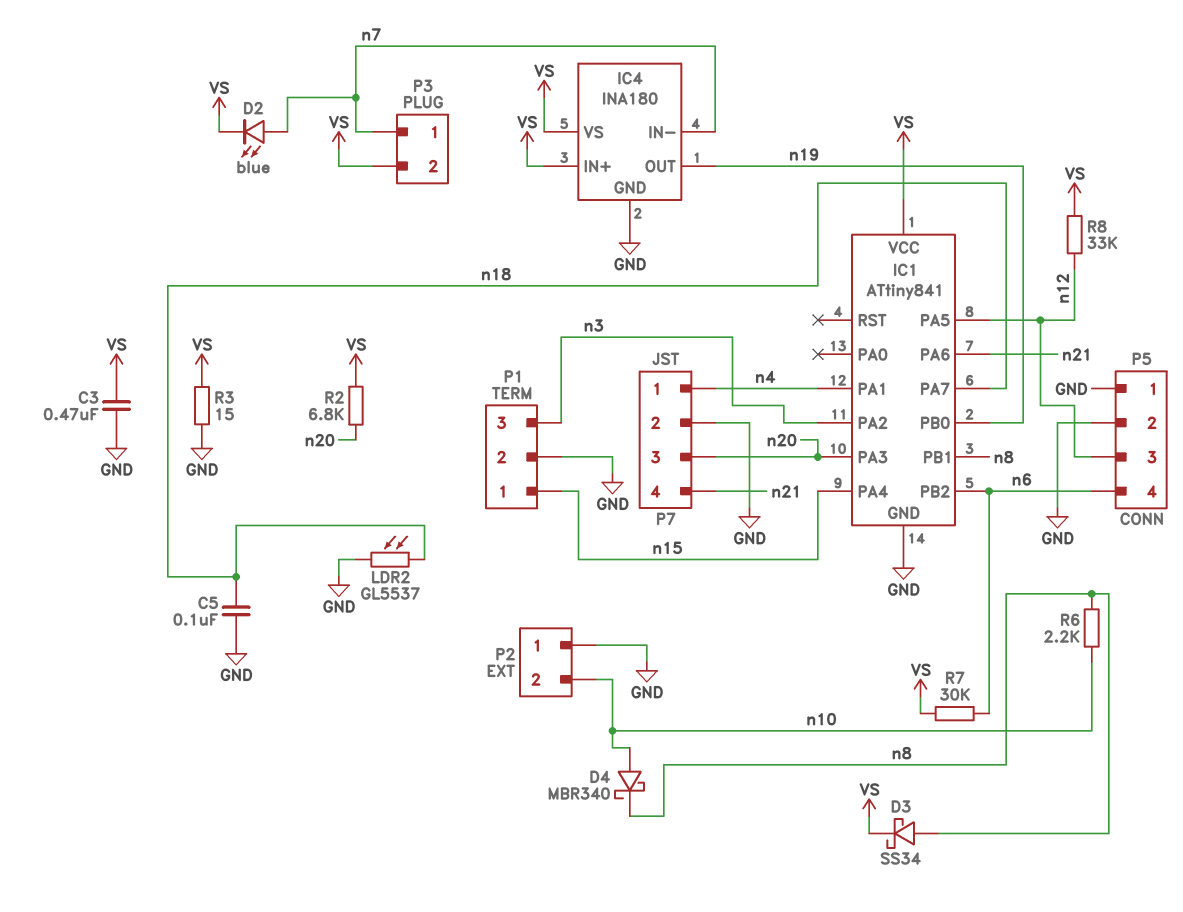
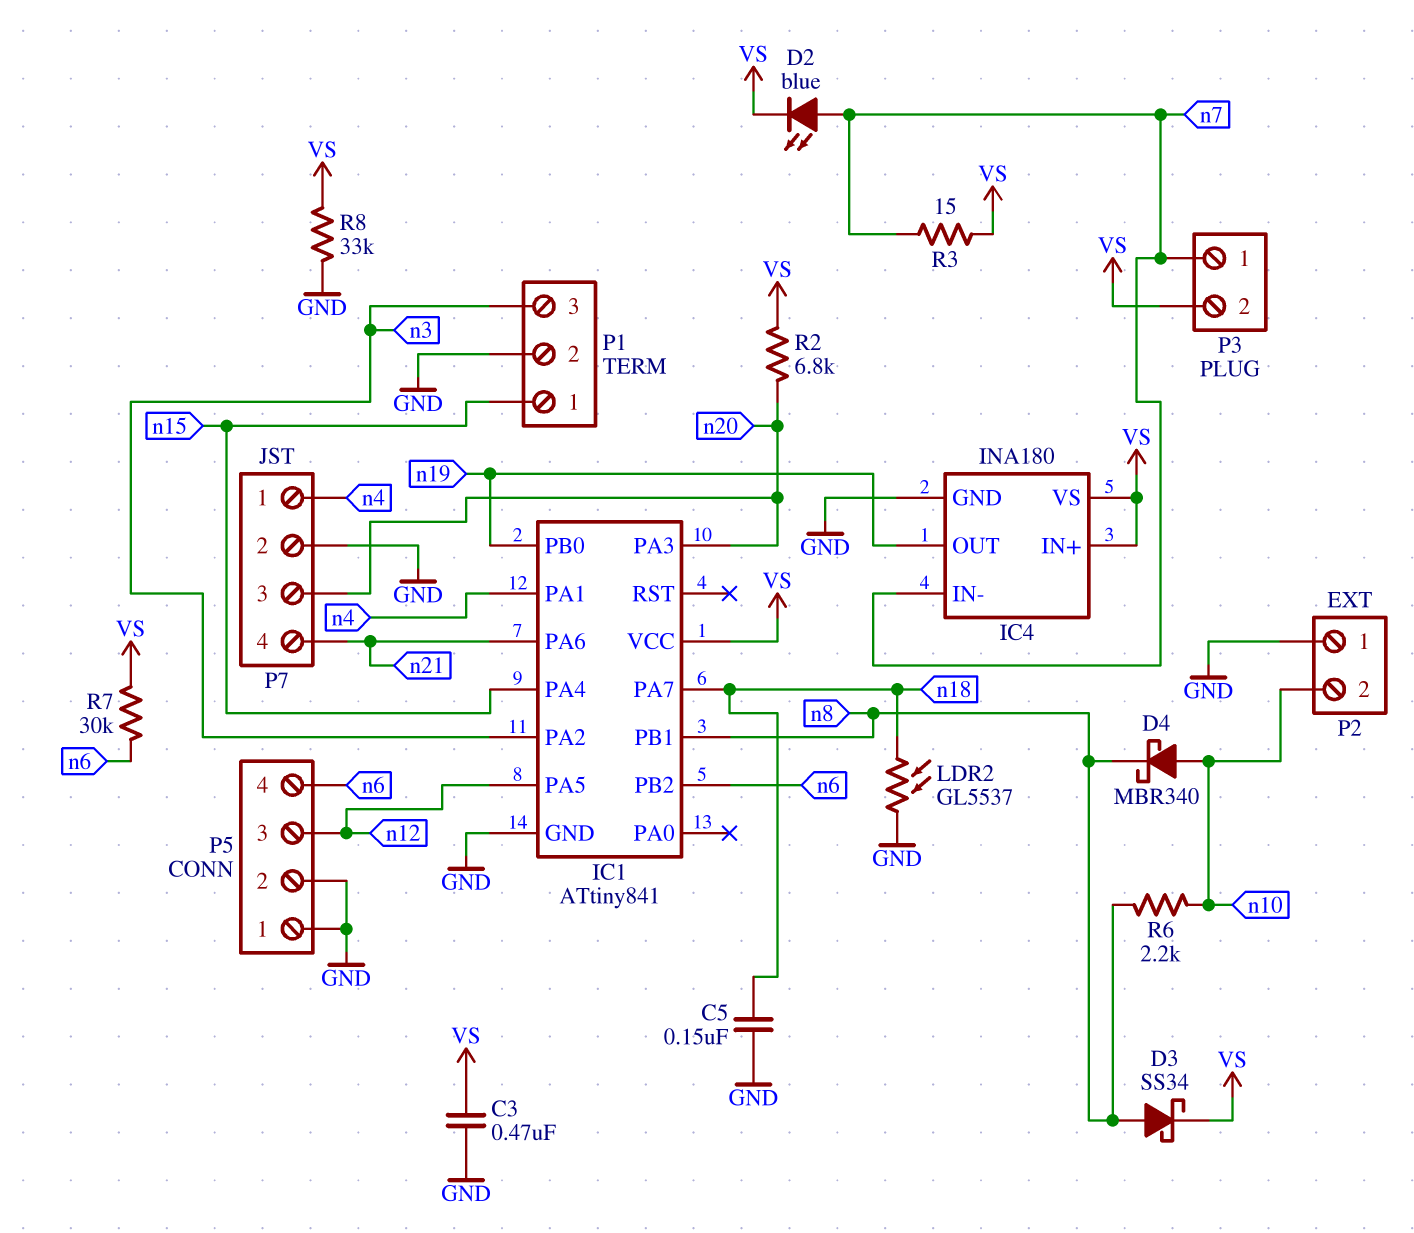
C5: 100nF (GND, n18) -> 150nF (GND, n18)
R3: 15 (GND, VS) -> 15 (VS, n7)
R8: 33k (VS, n12) -> 33k (GND, VS)

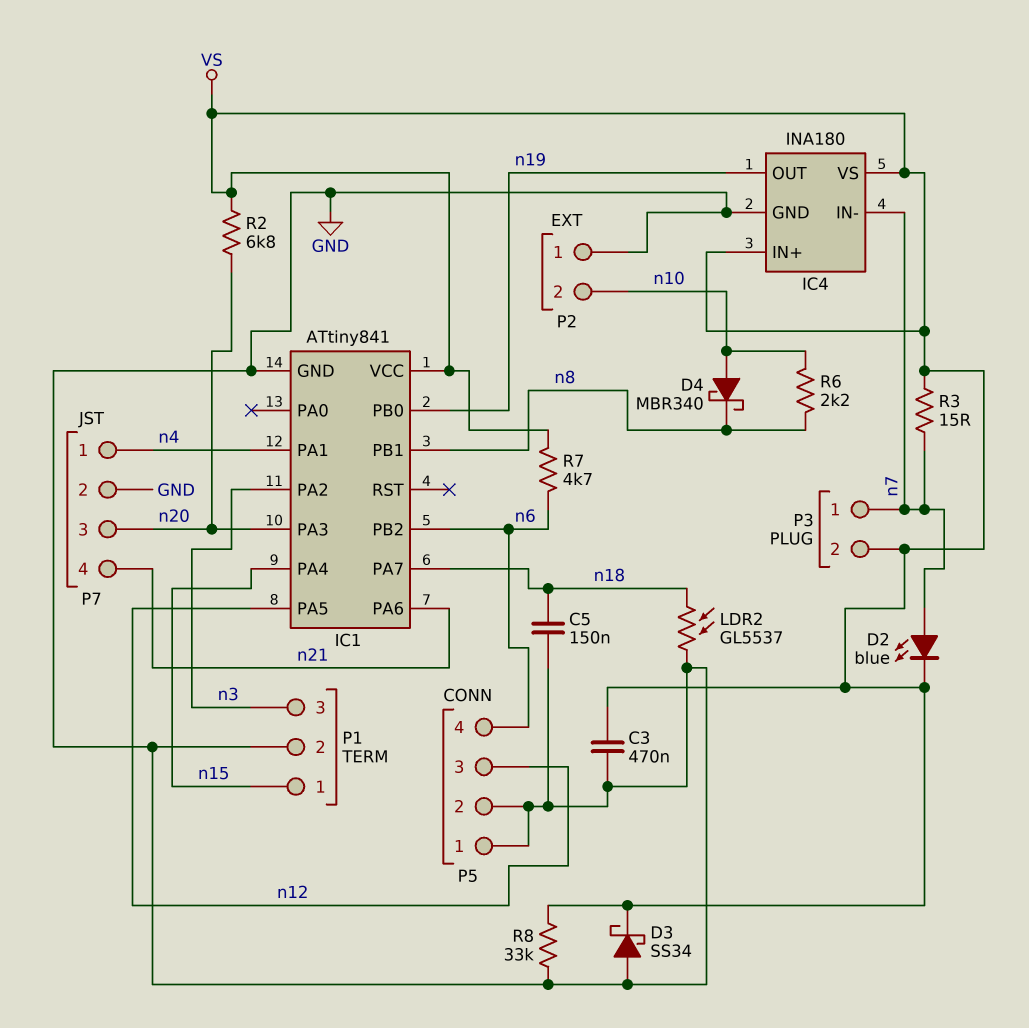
D3: schottky SS34 (A n8, K VS) -> schottky SS34 (A GND, K VS)
R7: 30k (VS, n6) -> 4.7k (VS, n6)

